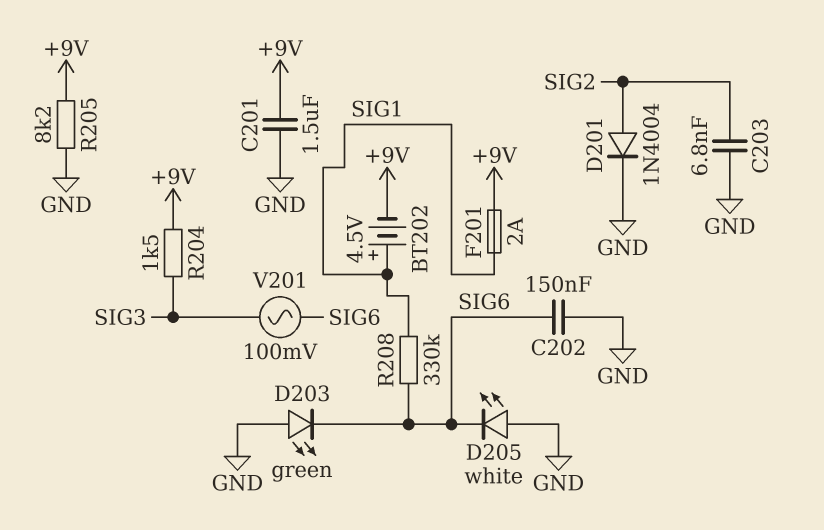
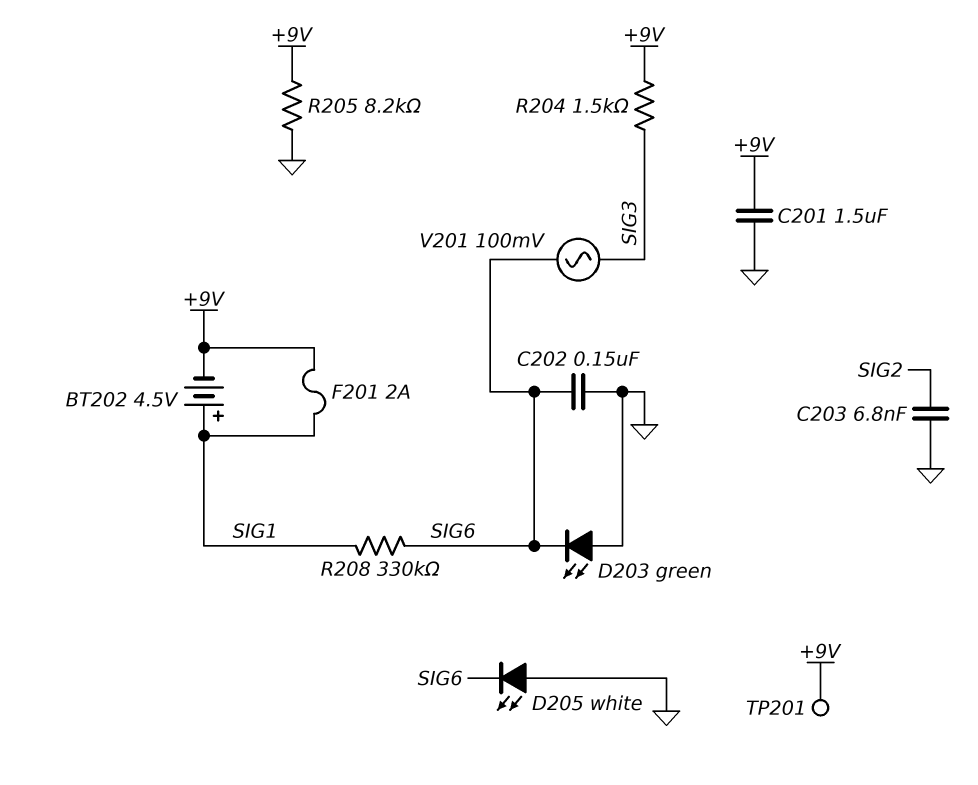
D201: diode 1N4004 (A SIG2, K GND) -> none
TP201: none -> test point (+9V)

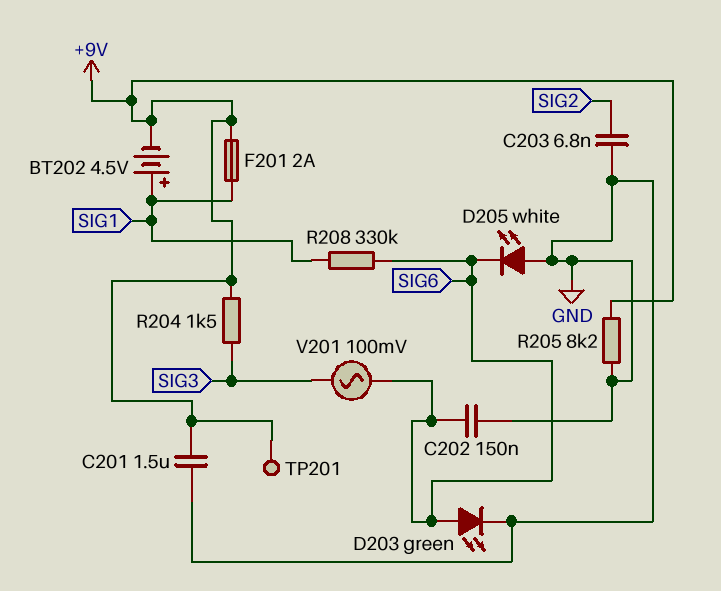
D203: LED green (A GND, K SIG6) -> LED green (A SIG6, K GND)

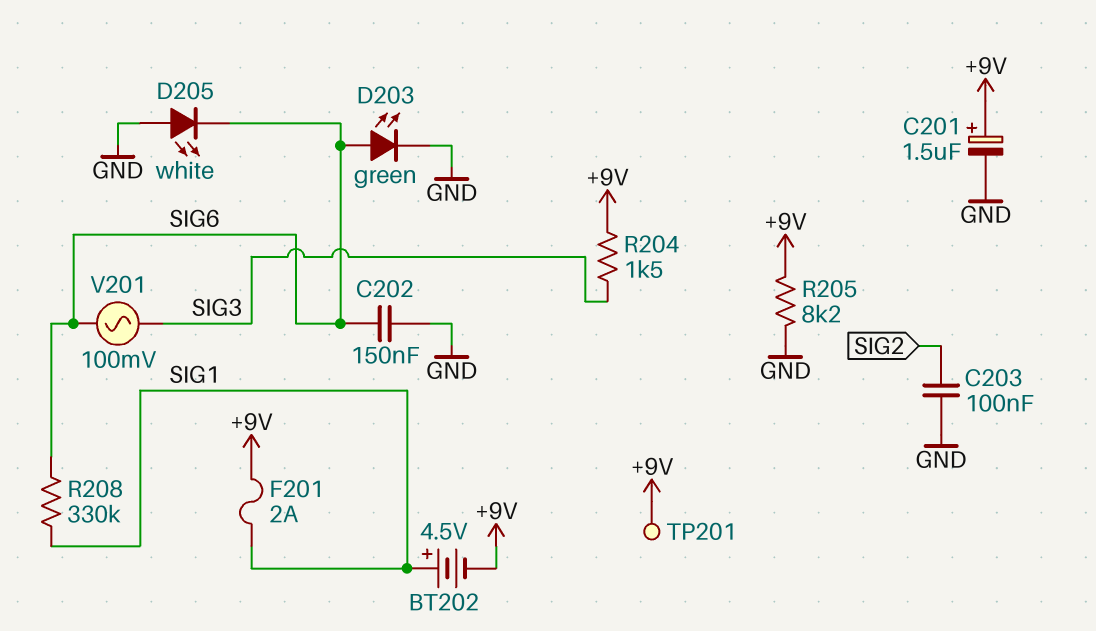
C201: 1.5uF (+9V, GND) -> 1.5uF (plus +9V, minus GND)
C203: 6.8nF (GND, SIG2) -> 100nF (GND, SIG2)

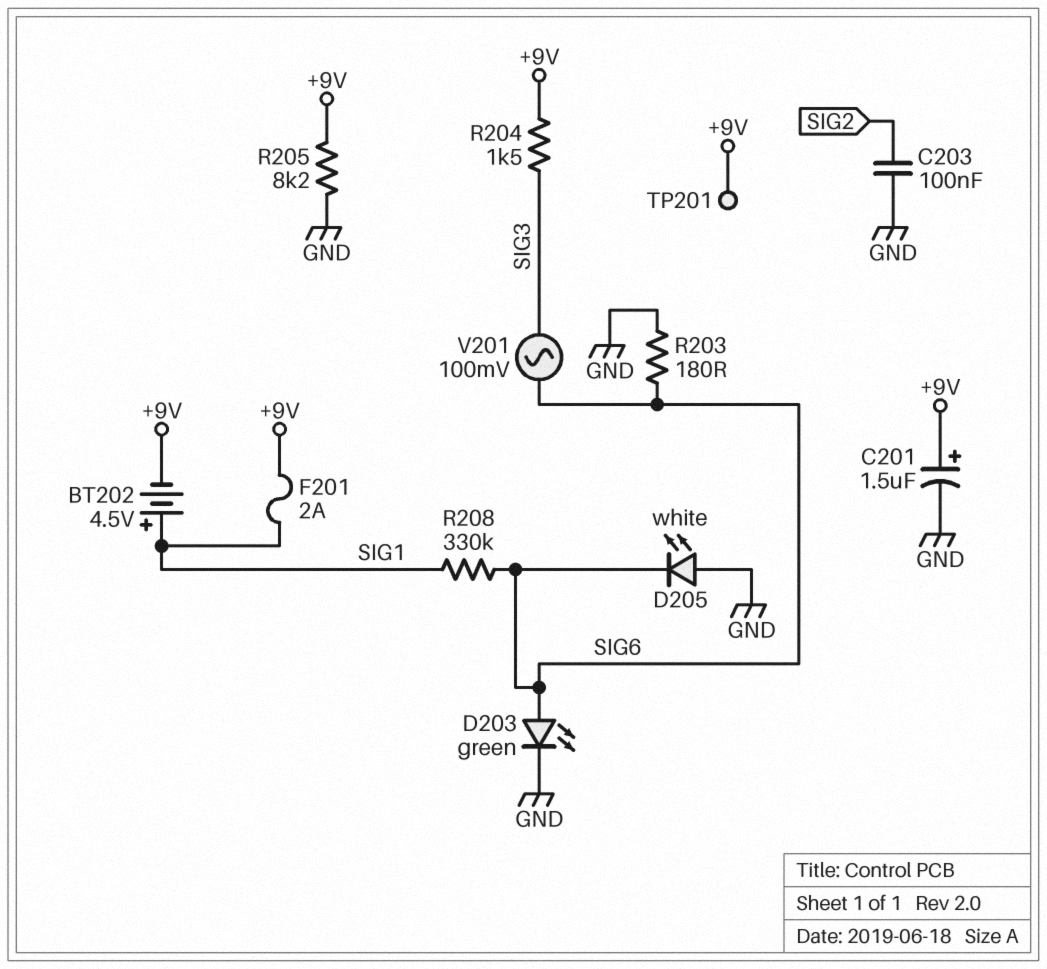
C202: 150nF (GND, SIG6) -> none
R203: none -> 180 (GND, SIG6)

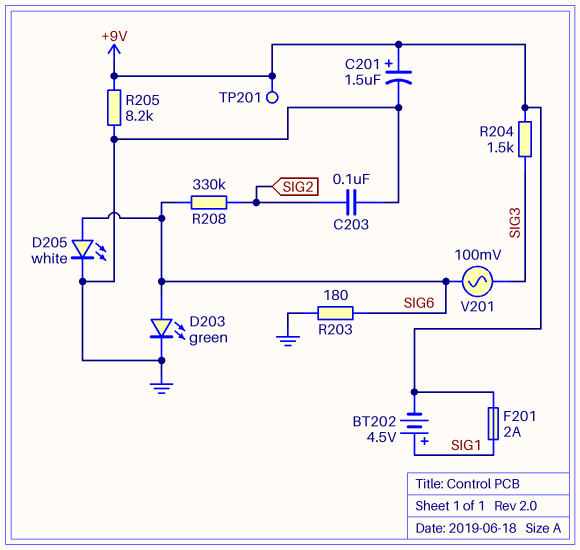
D205: LED white (A GND, K SIG6) -> LED white (A SIG6, K GND)
R208: 330k (SIG1, SIG6) -> 330k (SIG2, SIG6)

